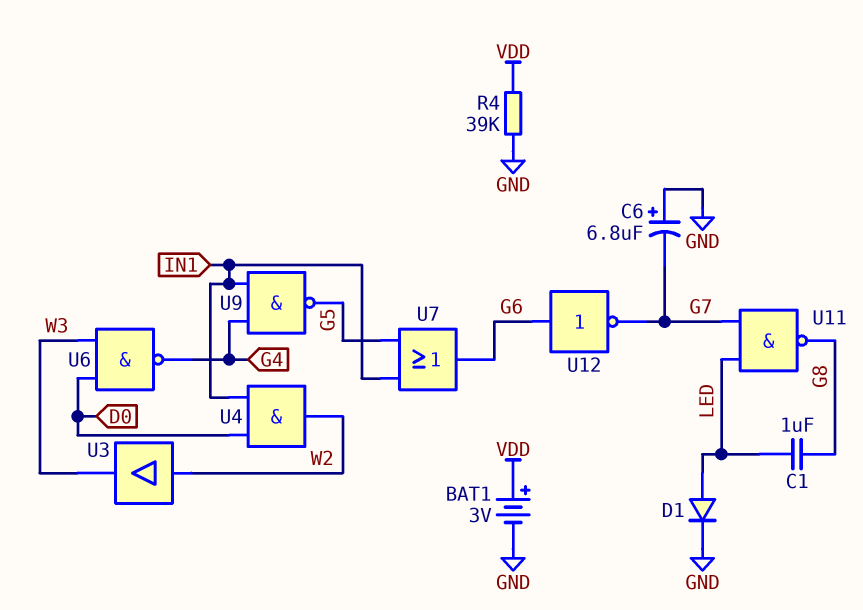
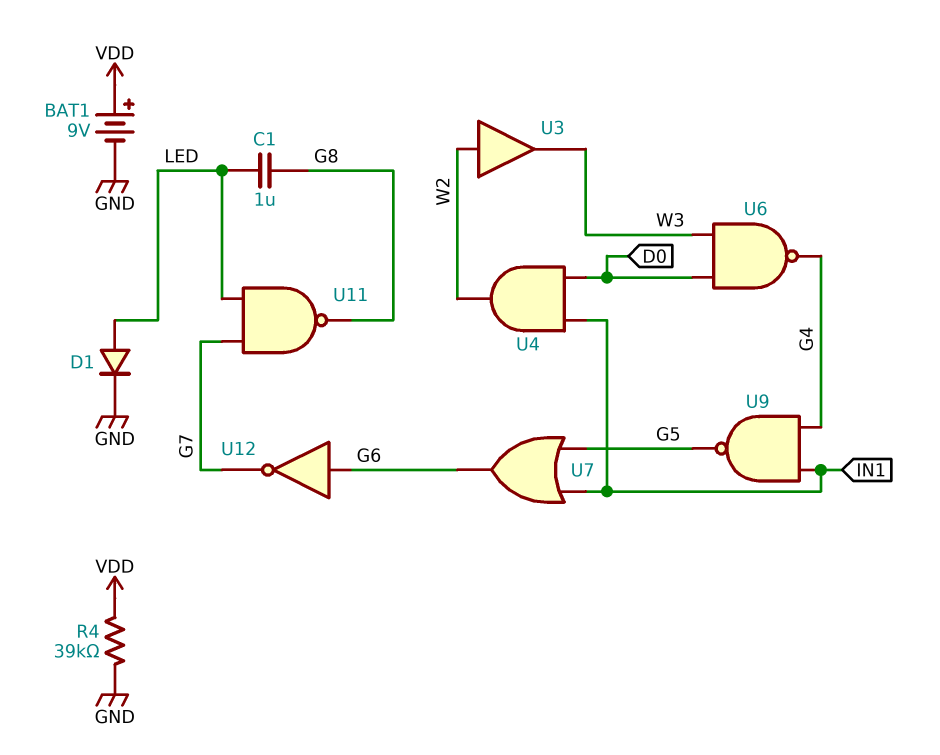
BAT1: 3V (plus VDD, minus GND) -> 9V (plus VDD, minus GND)
C6: 6.8uF (plus GND, minus G7) -> none

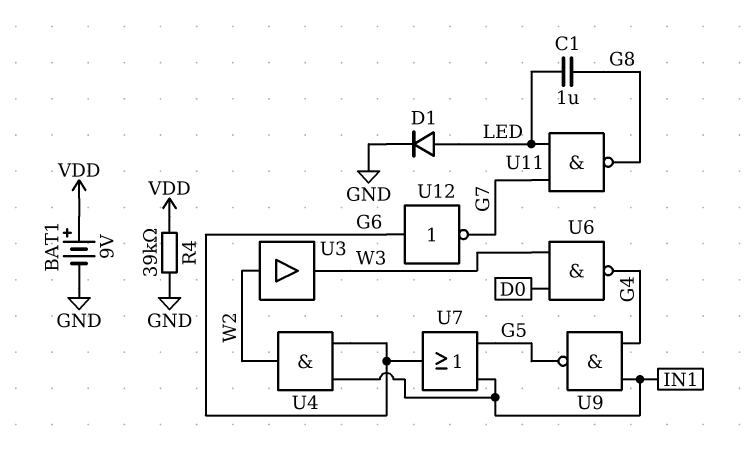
U4: AND (in D0, in IN1, out W2) -> AND (in G6, in IN1, out W2)

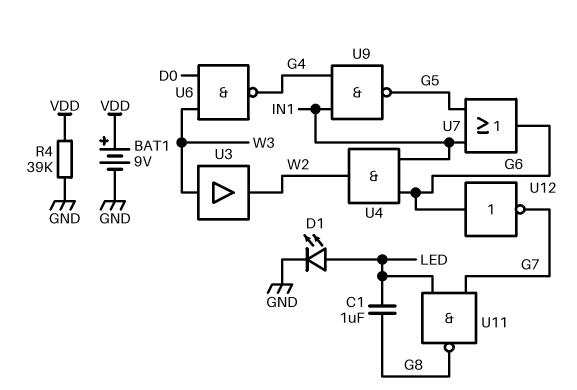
D1: diode (A LED, K GND) -> LED (A LED, K GND)
U3: buffer (in W2, out W3) -> buffer (in W3, out W2)

